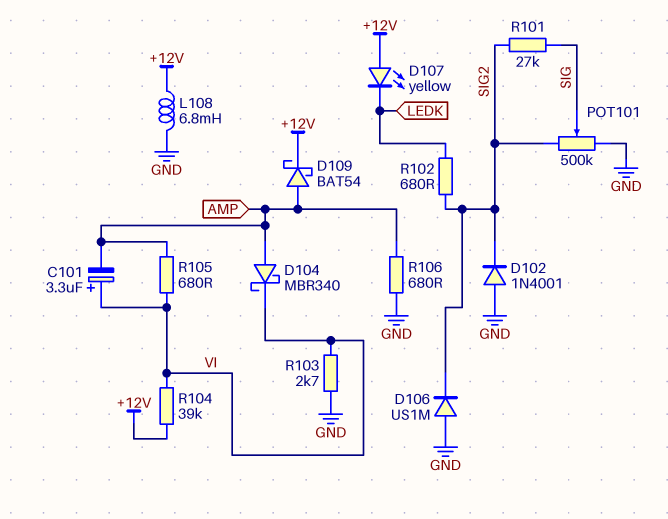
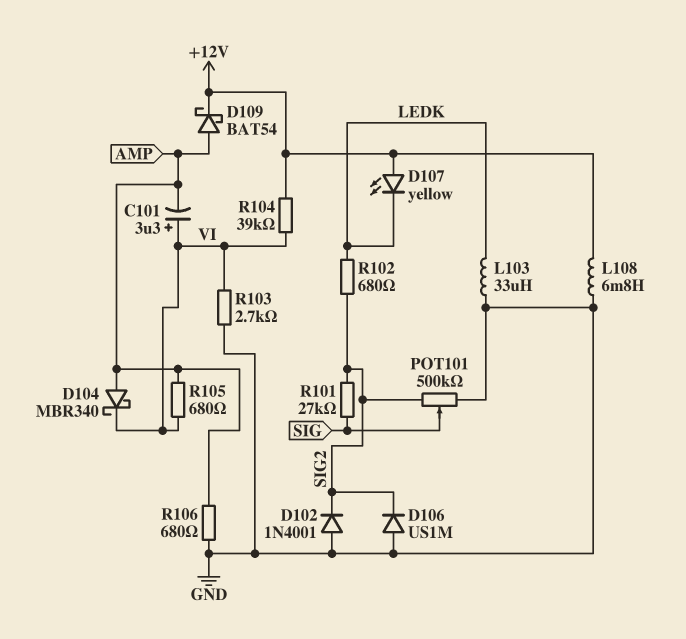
L103: none -> 33uH (GND, LEDK)

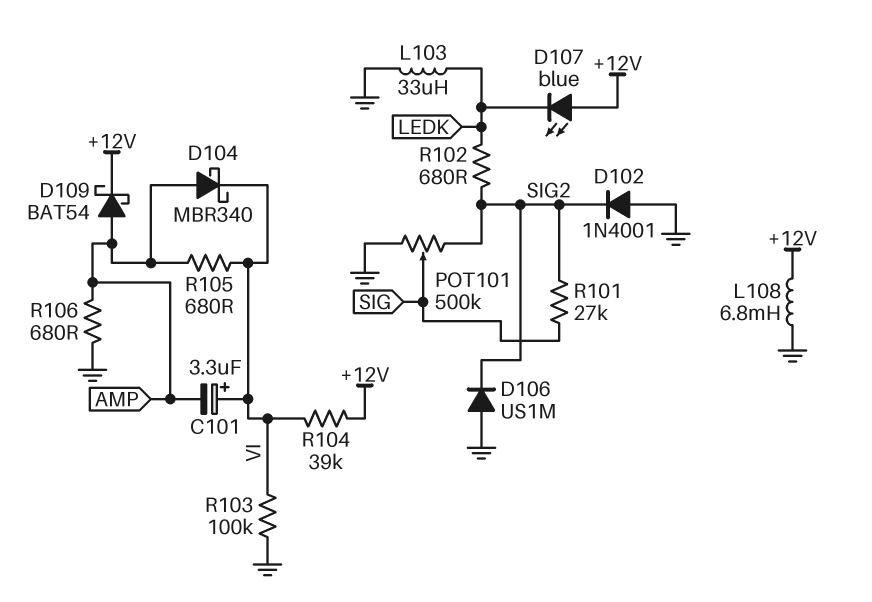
D107: LED yellow (A +12V, K LEDK) -> LED blue (A +12V, K LEDK)
R103: 2.7k (GND, VI) -> 100k (GND, VI)

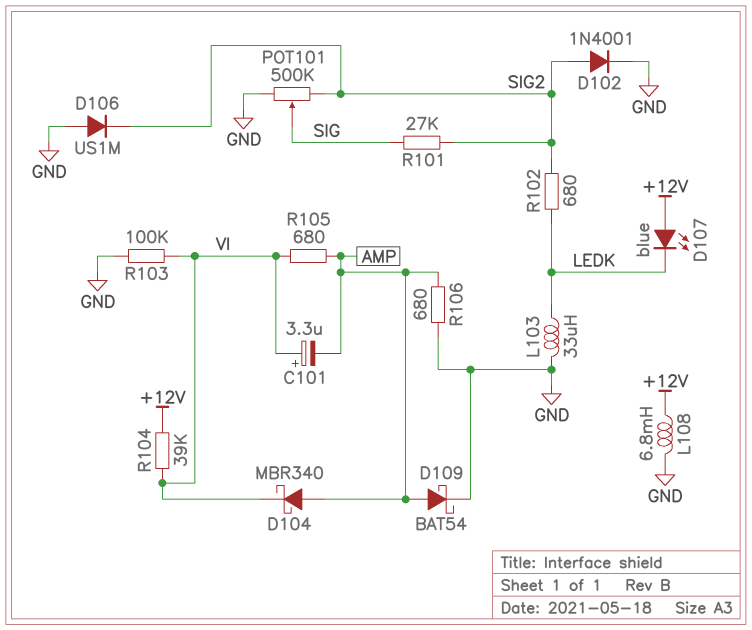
D102: diode 1N4001 (A GND, K SIG2) -> diode 1N4001 (A SIG2, K GND)
D109: schottky BAT54 (A AMP, K +12V) -> schottky BAT54 (A AMP, K GND)

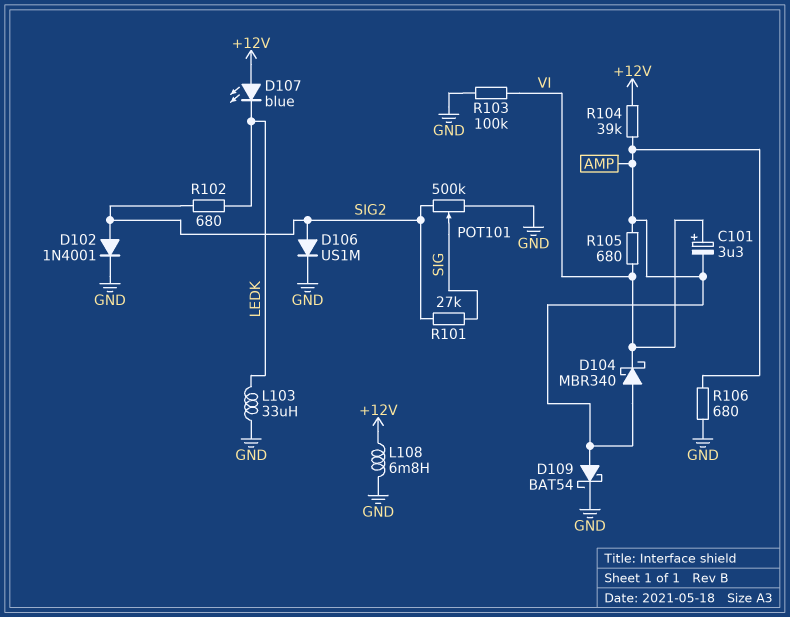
D106: diode US1M (A GND, K SIG2) -> diode US1M (A SIG2, K GND)
R104: 39k (+12V, VI) -> 39k (+12V, AMP)

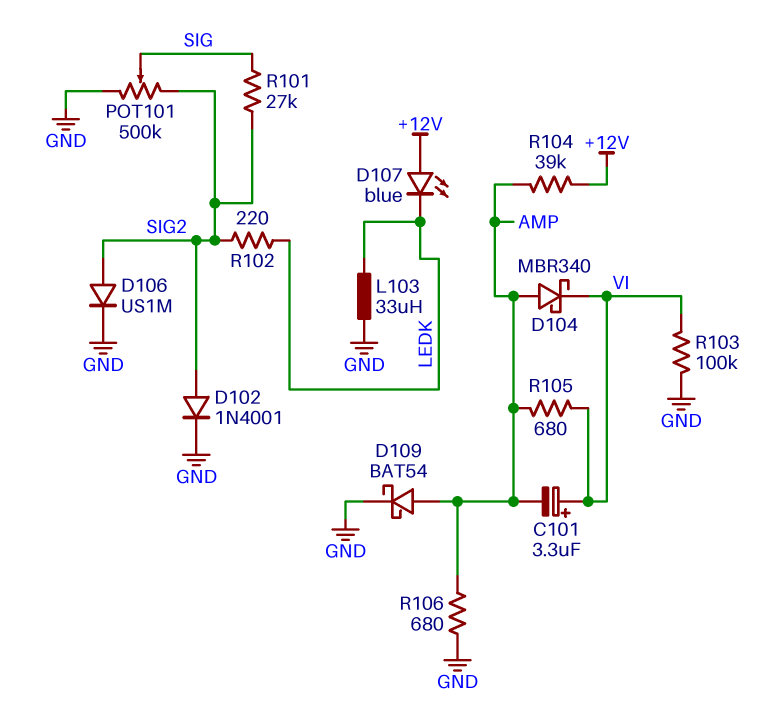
L108: 6.8mH (+12V, GND) -> none
R102: 680 (LEDK, SIG2) -> 220 (LEDK, SIG2)

